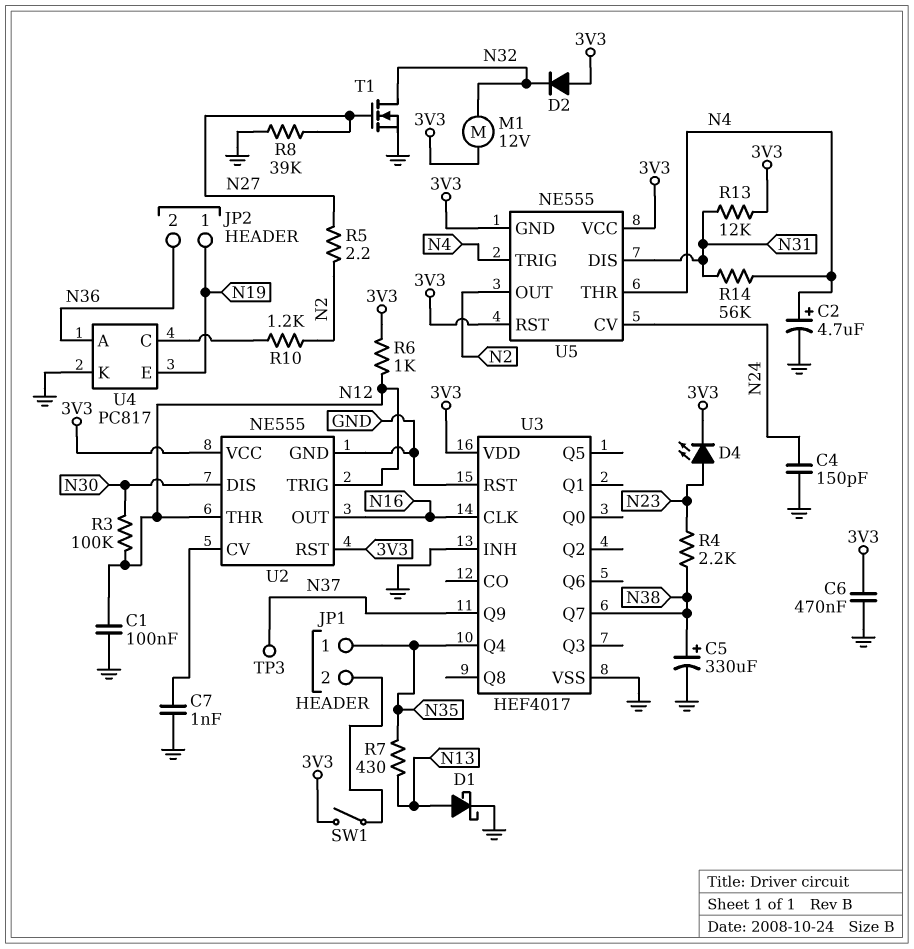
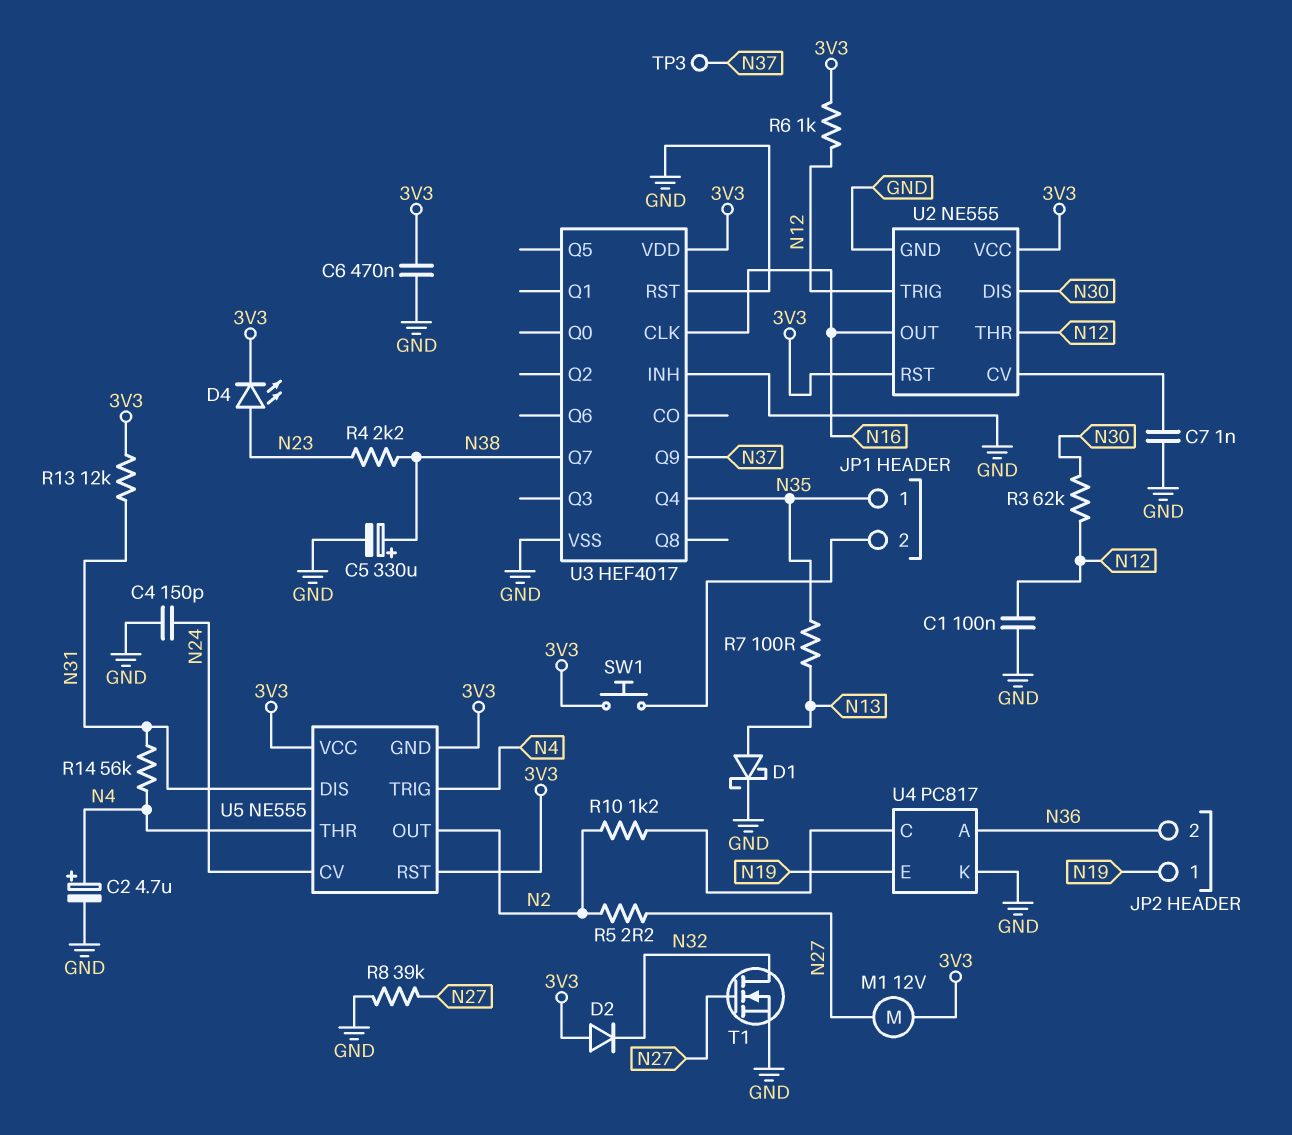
M1: motor 12V (3V3, N32) -> motor 12V (3V3, N27)
R3: 100k (N12, N30) -> 62k (N12, N30)
R7: 430 (N13, N35) -> 100 (N13, N35)
SW1: switch (3V3, JP1/2) -> button (3V3, JP1/2)

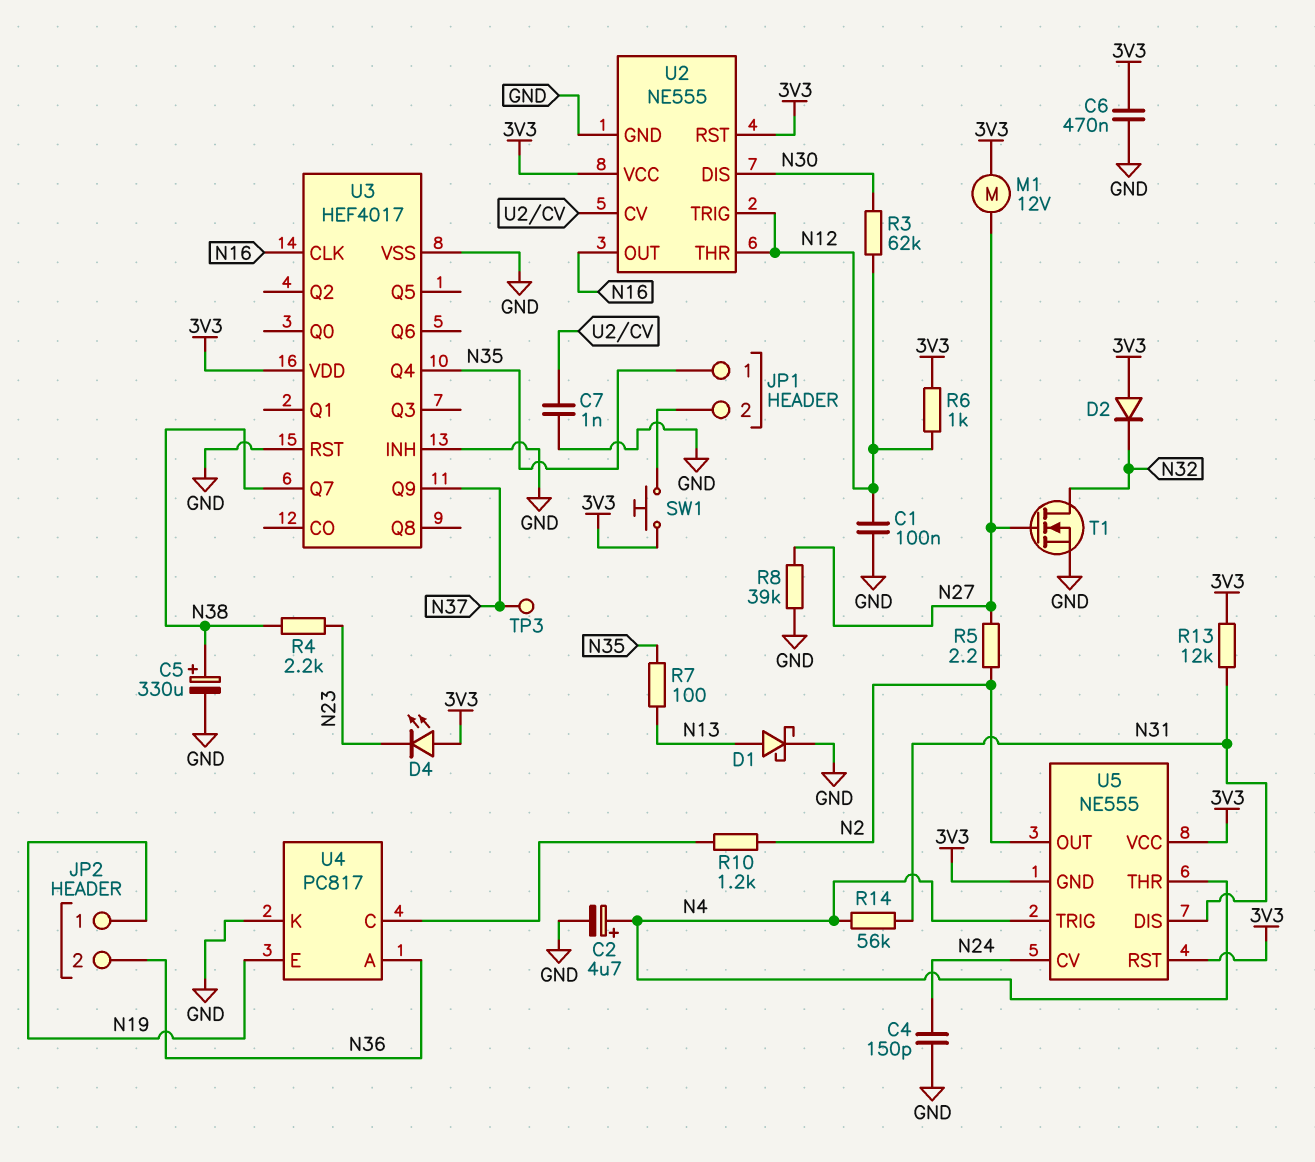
D4: LED (A N23, K 3V3) -> LED (A 3V3, K N23)

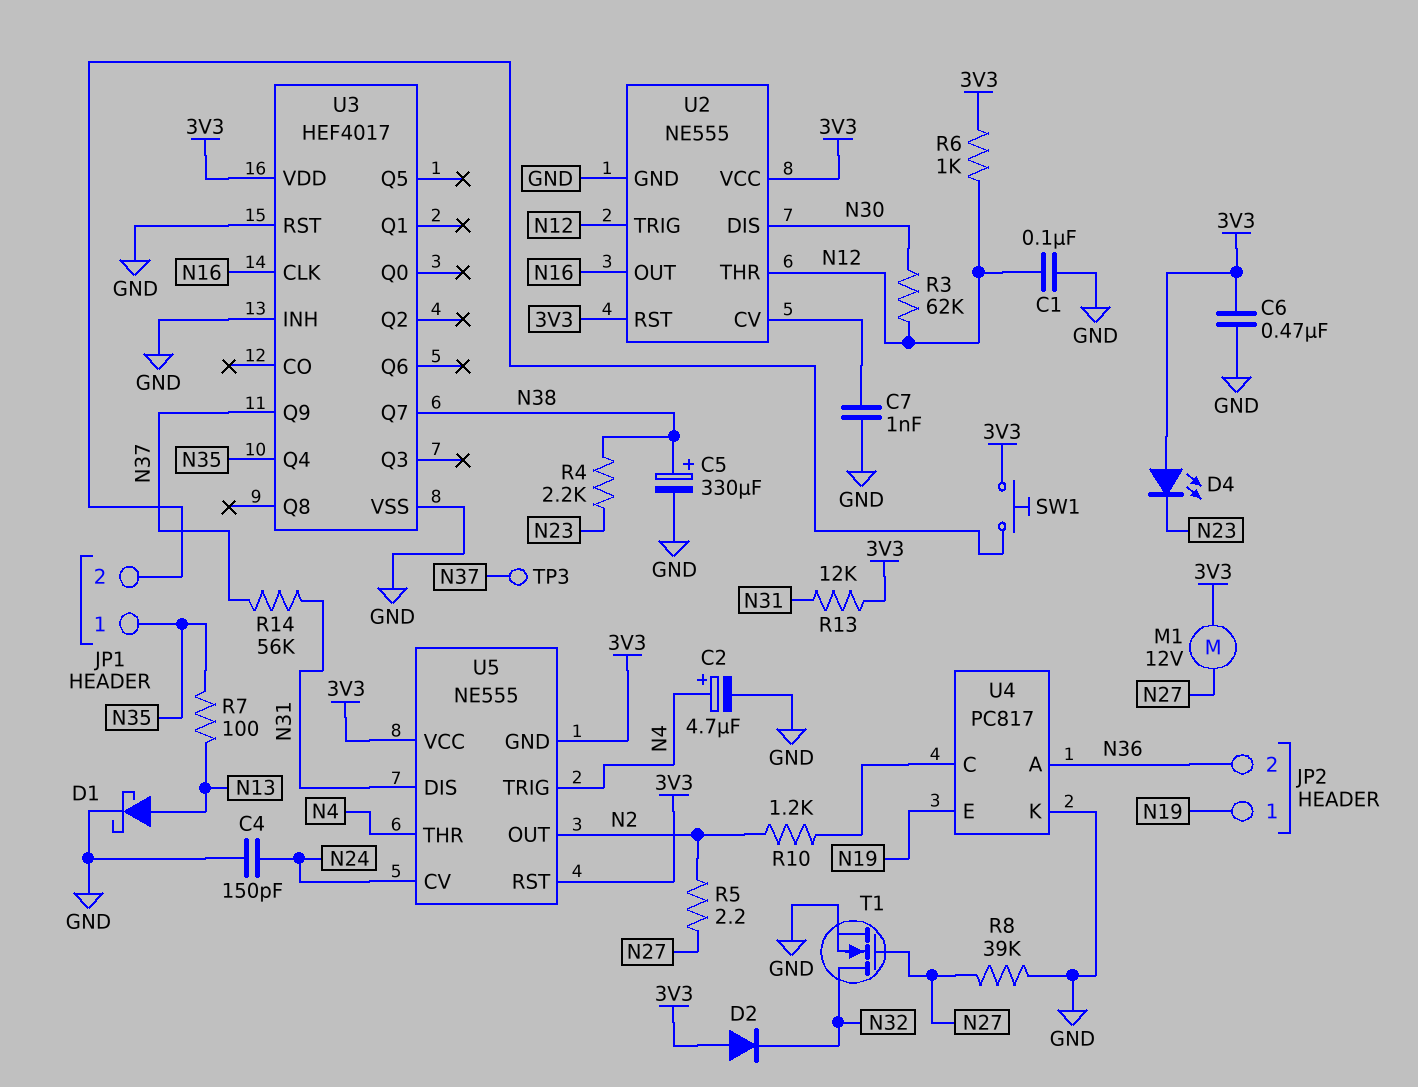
R14: 56k (N4, N31) -> 56k (N31, N37)

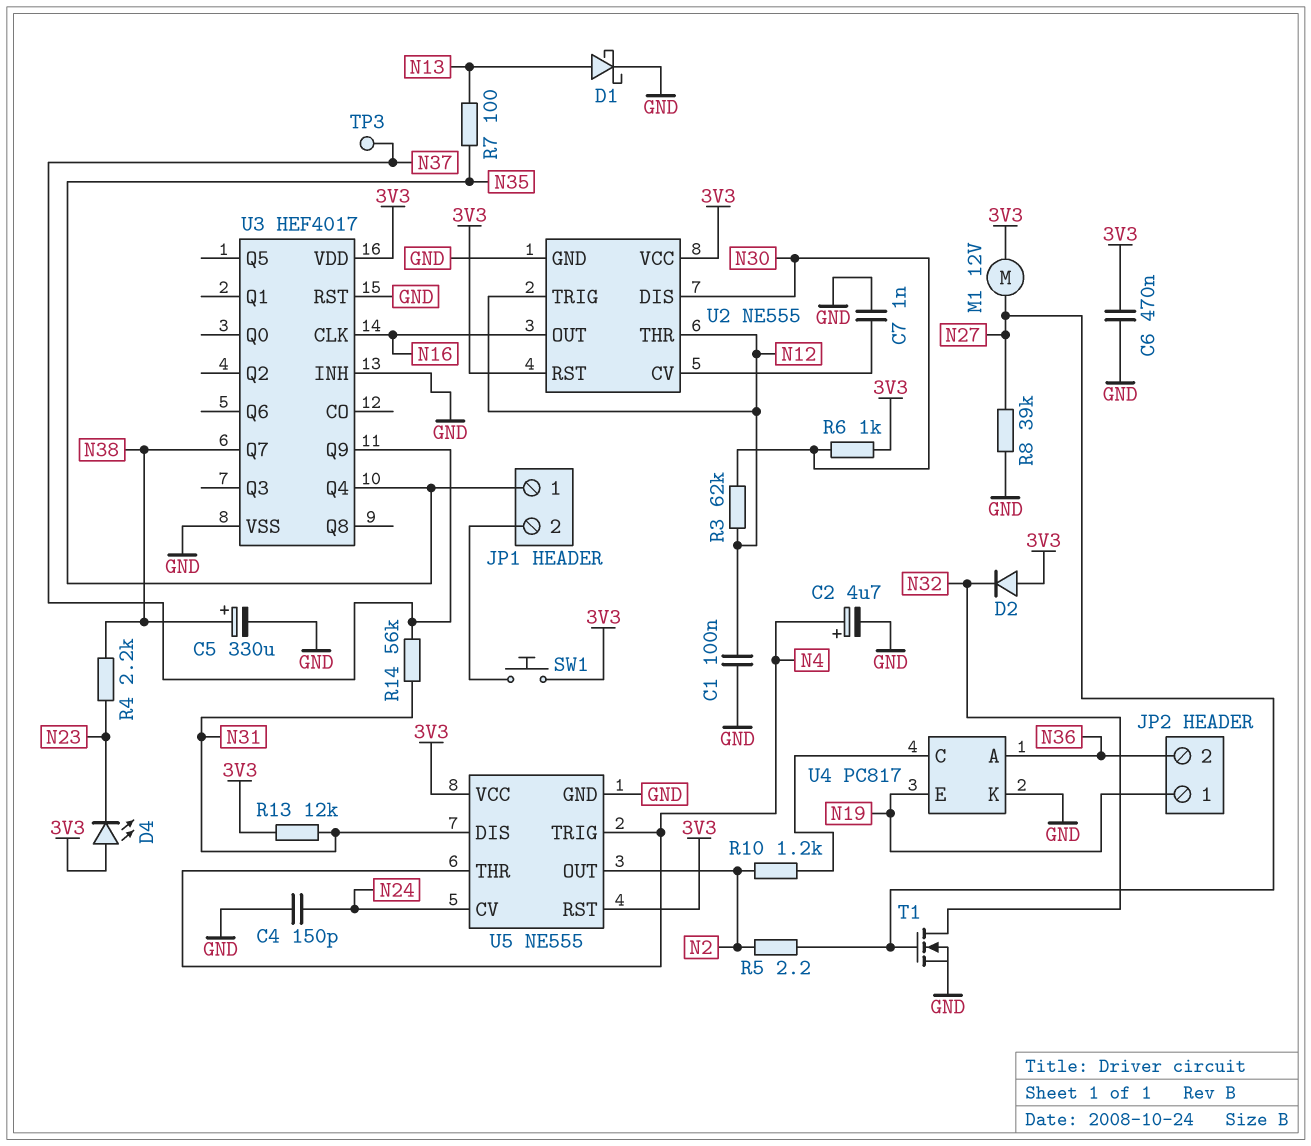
R6: 1k (3V3, N12) -> 1k (3V3, N30)
U5 pin GND: 3V3 -> GND

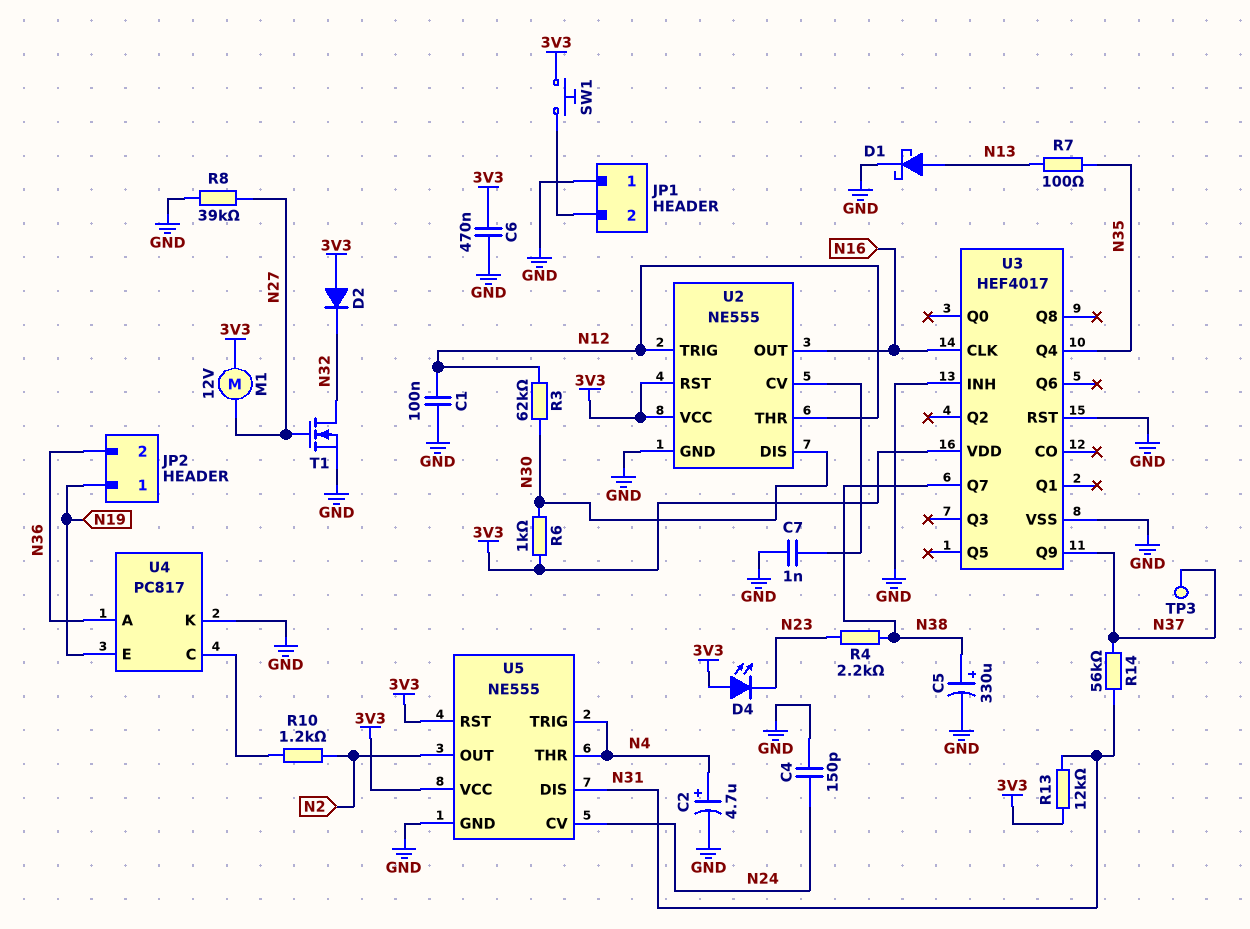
JP1 pin 1: N35 -> GND
R5: 2.2 (N2, N27) -> none

